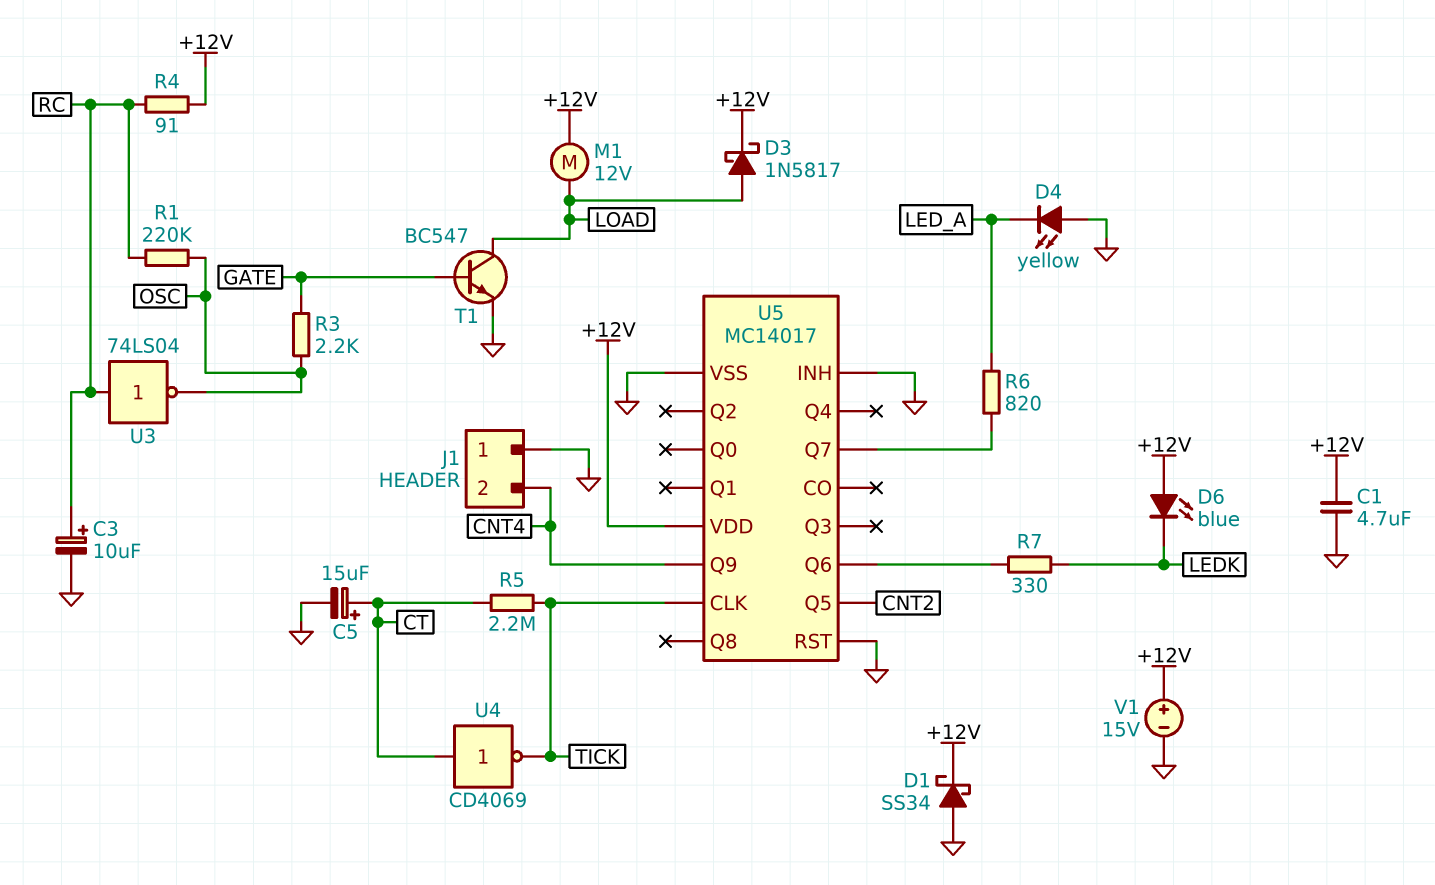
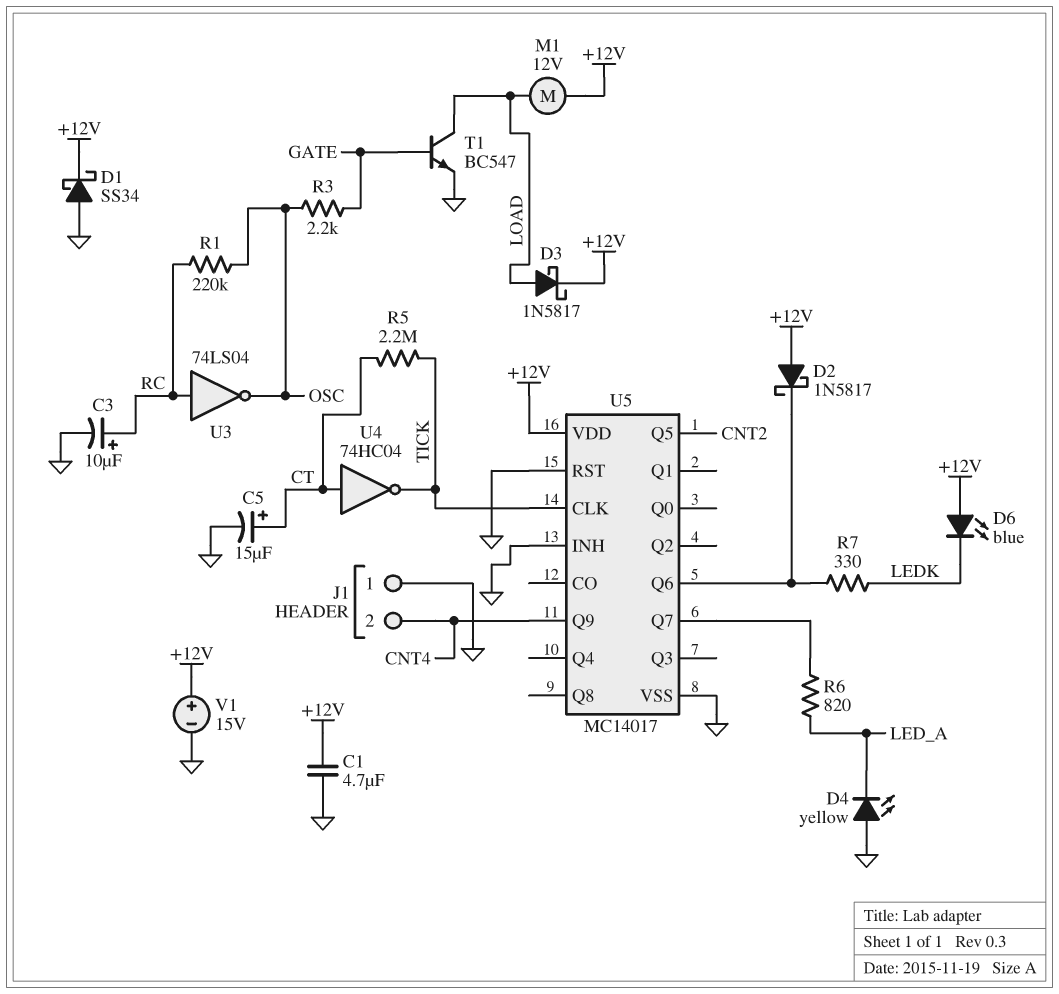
D2: none -> schottky 1N5817 (A +12V, K U5/Q6)
R4: 91 (+12V, RC) -> none
U4: NOT CD4069 (in CT, out TICK) -> NOT 74HC04 (in CT, out TICK)

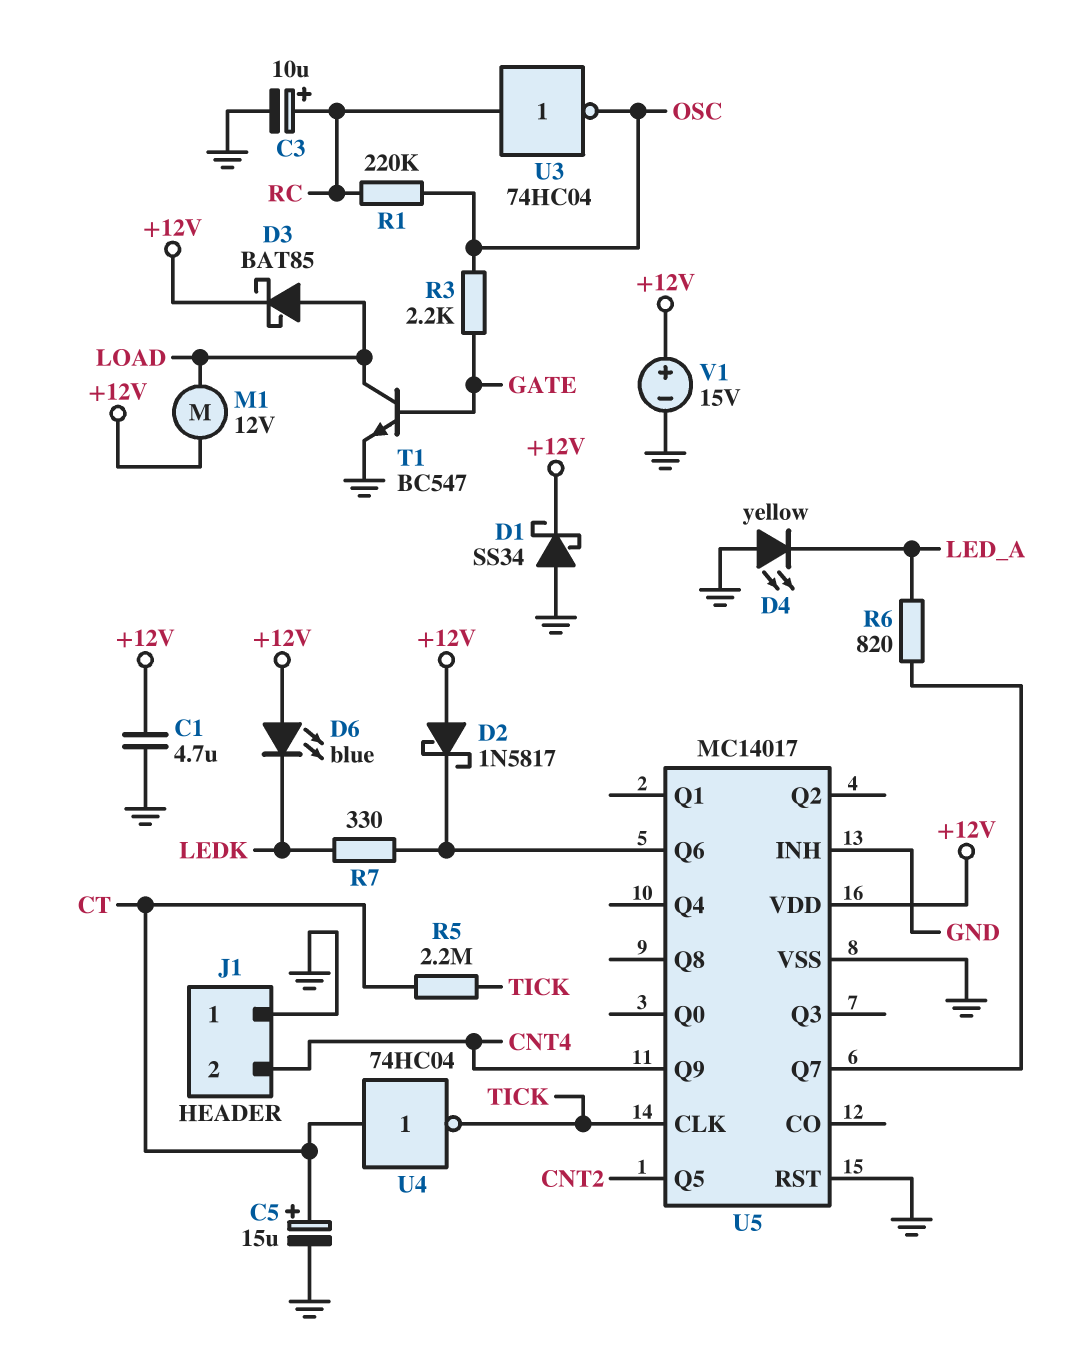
D3: schottky 1N5817 (A LOAD, K +12V) -> schottky BAT85 (A LOAD, K +12V)
U3: NOT 74LS04 (in RC, out OSC) -> NOT 74HC04 (in RC, out OSC)

